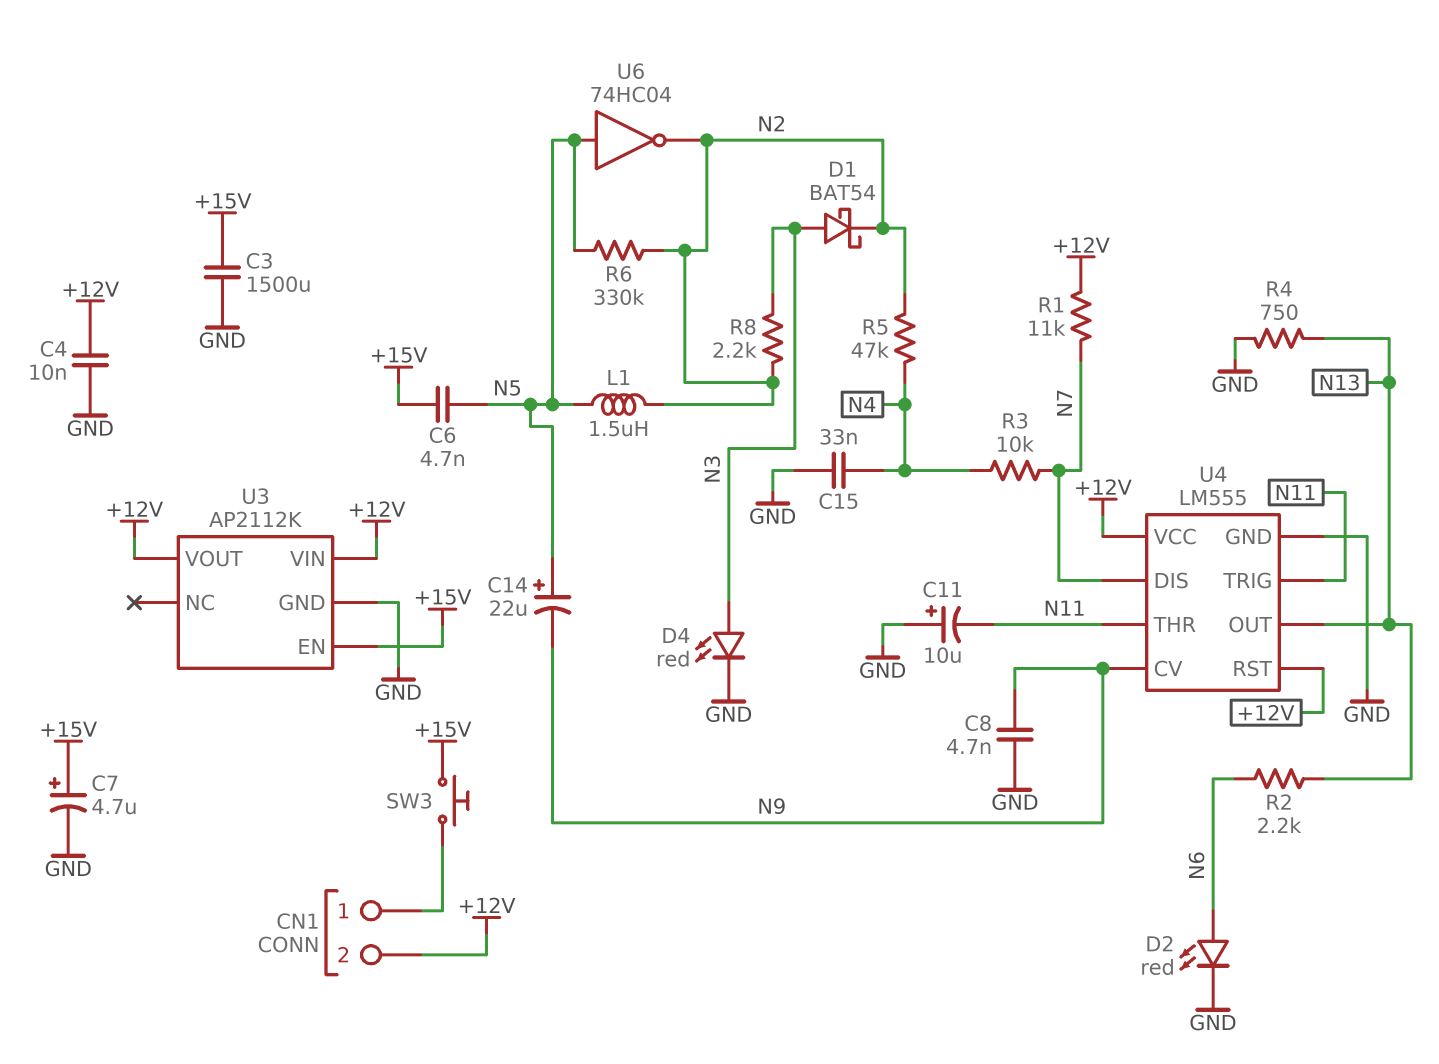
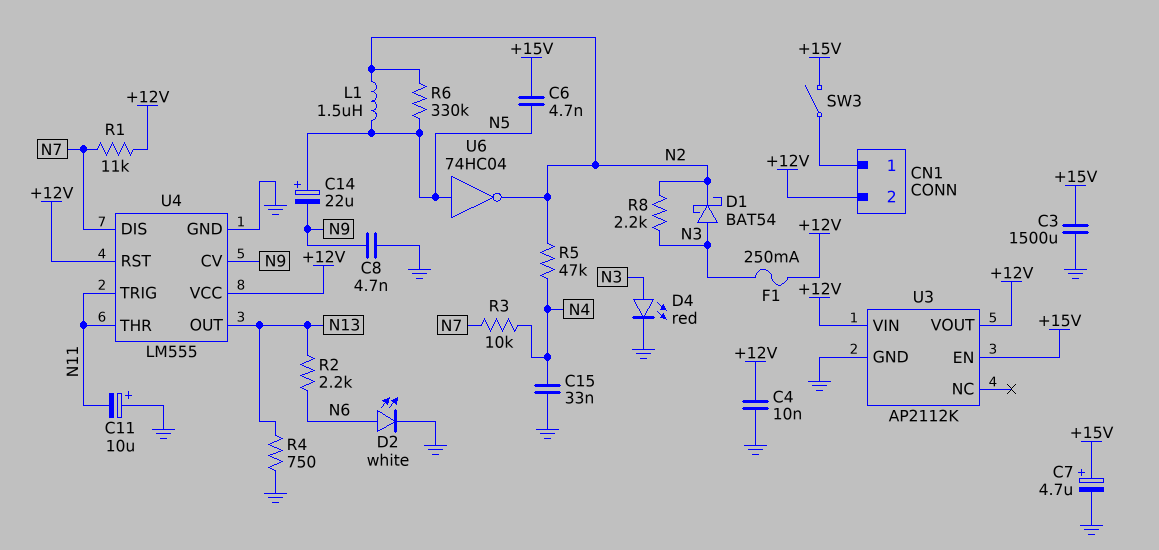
D2: LED red (A N6, K GND) -> LED white (A N6, K GND)
F1: none -> 250mA (+12V, N3)
SW3: button (+15V, CN1/1) -> switch (+15V, CN1/1)

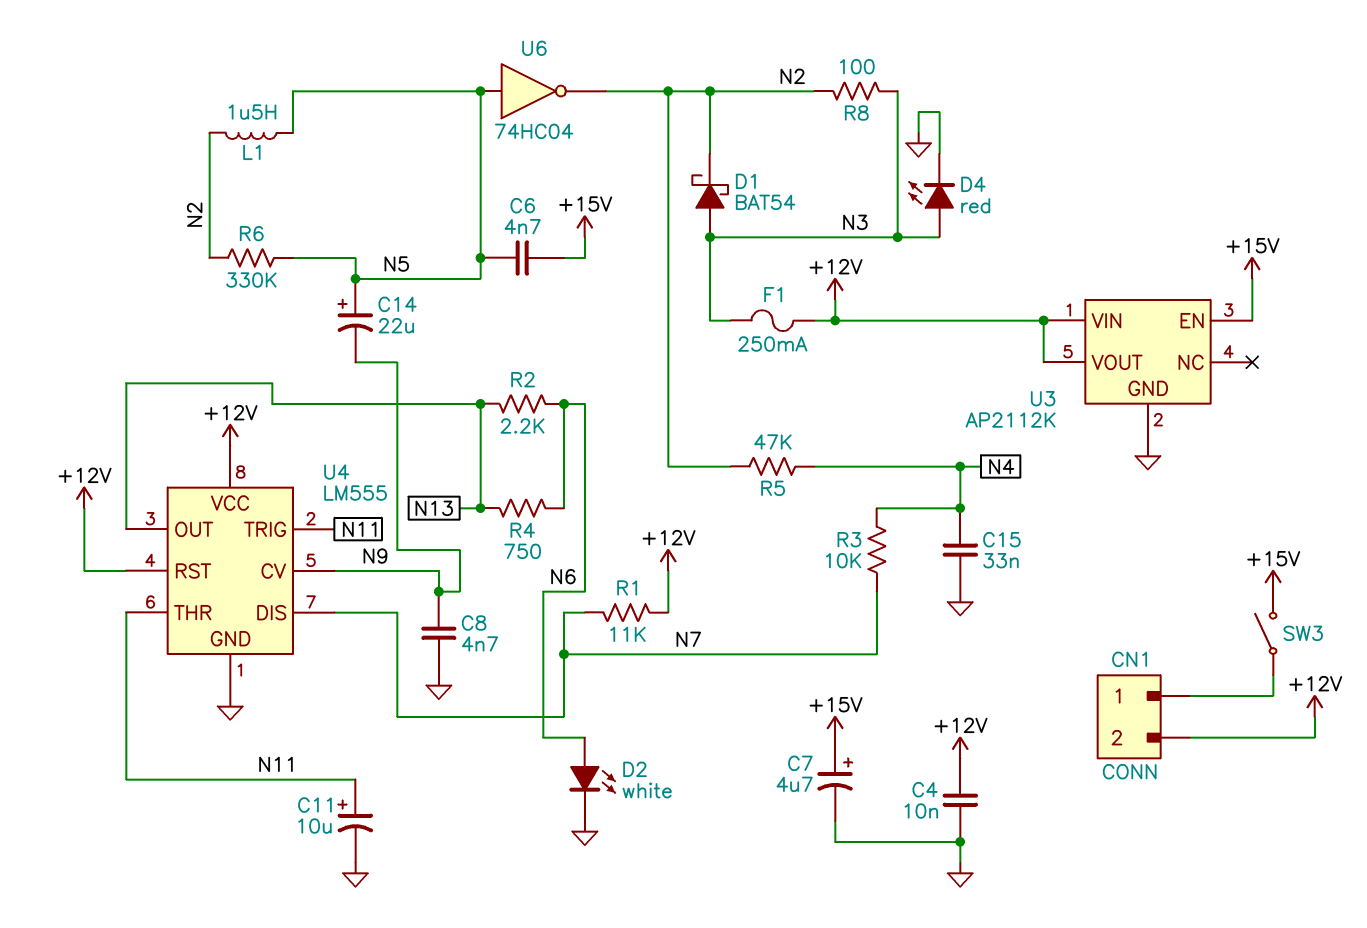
C3: 1500uF (+15V, GND) -> none
C11: 10uF (plus GND, minus N11) -> 10uF (plus N11, minus GND)
R4: 750 (GND, N13) -> 750 (N6, N13)
R8: 2.2k (N2, N3) -> 100 (N2, N3)

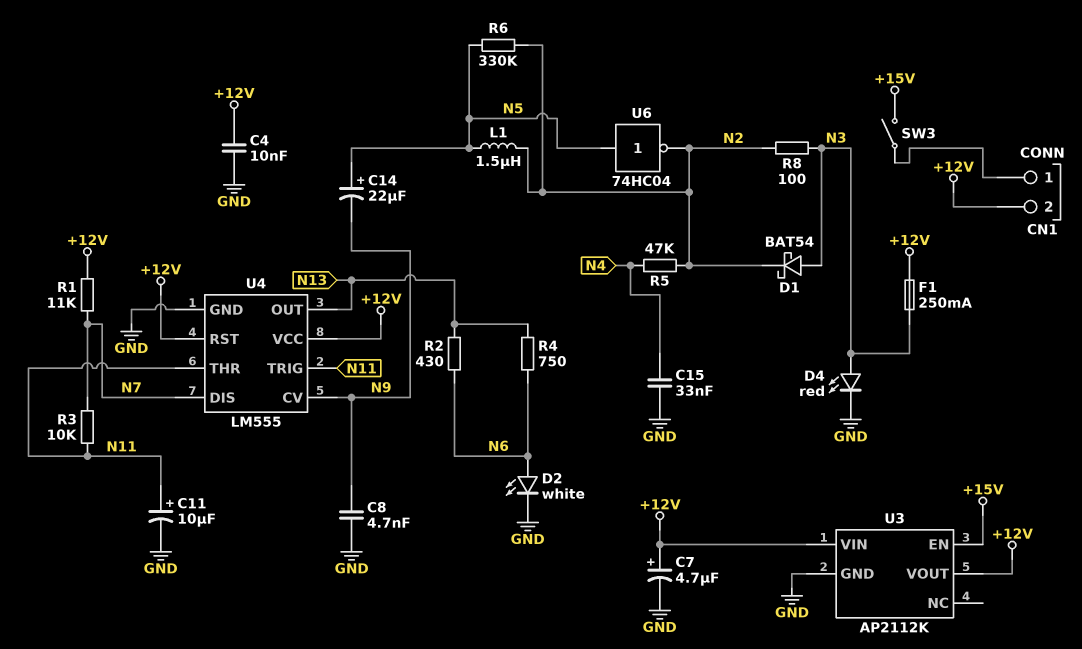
C6: 4.7nF (+15V, N5) -> none
C7: 4.7uF (plus +15V, minus GND) -> 4.7uF (plus +12V, minus GND)
R2: 2.2k (N6, N13) -> 430 (N6, N13)
R3: 10k (N4, N7) -> 10k (N7, N11)

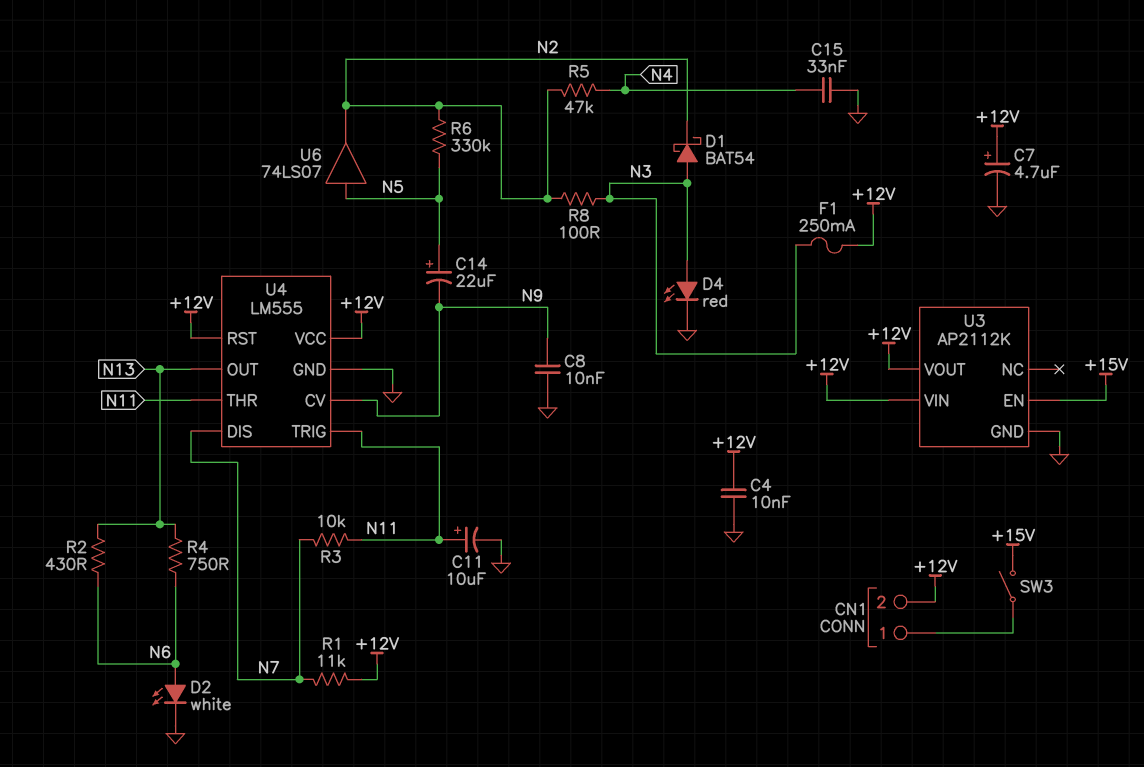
C8: 4.7nF (GND, N9) -> 10nF (GND, N9)
L1: 1.5uH (N2, N5) -> none
U6: NOT 74HC04 (in N5, out N2) -> buffer 74LS07 (in N5, out N2)

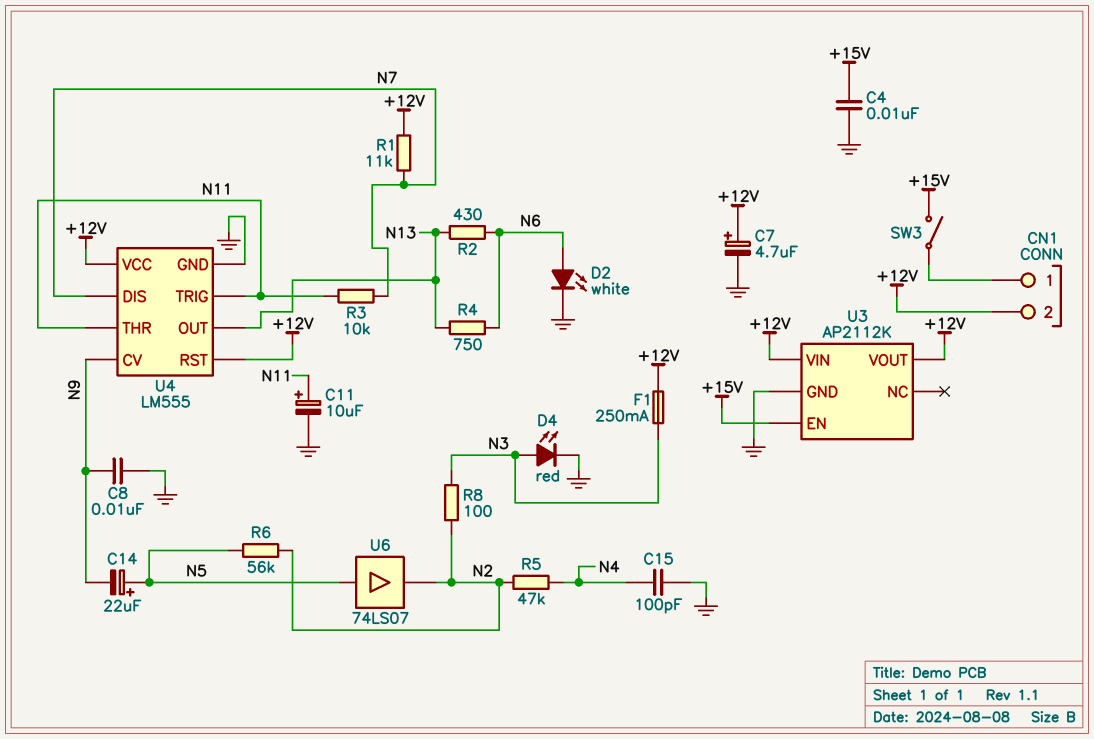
C4: 10nF (+12V, GND) -> 10nF (+15V, GND)
C15: 33nF (GND, N4) -> 100pF (GND, N4)
D1: schottky BAT54 (A N3, K N2) -> none
R6: 330k (N2, N5) -> 56k (N2, N5)

